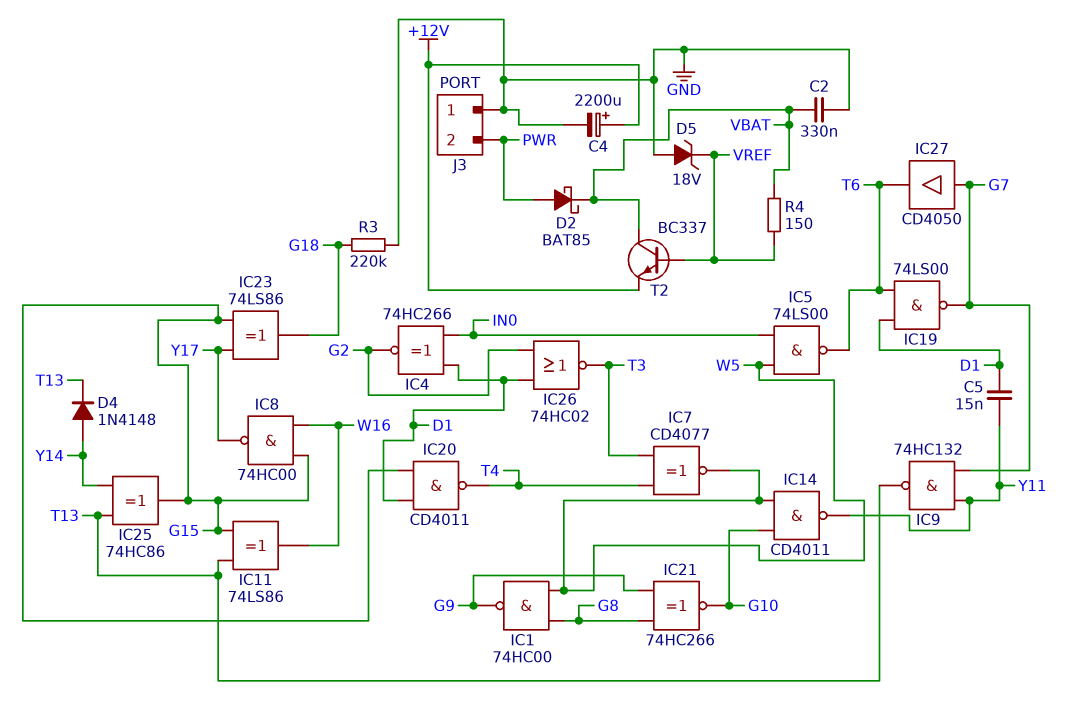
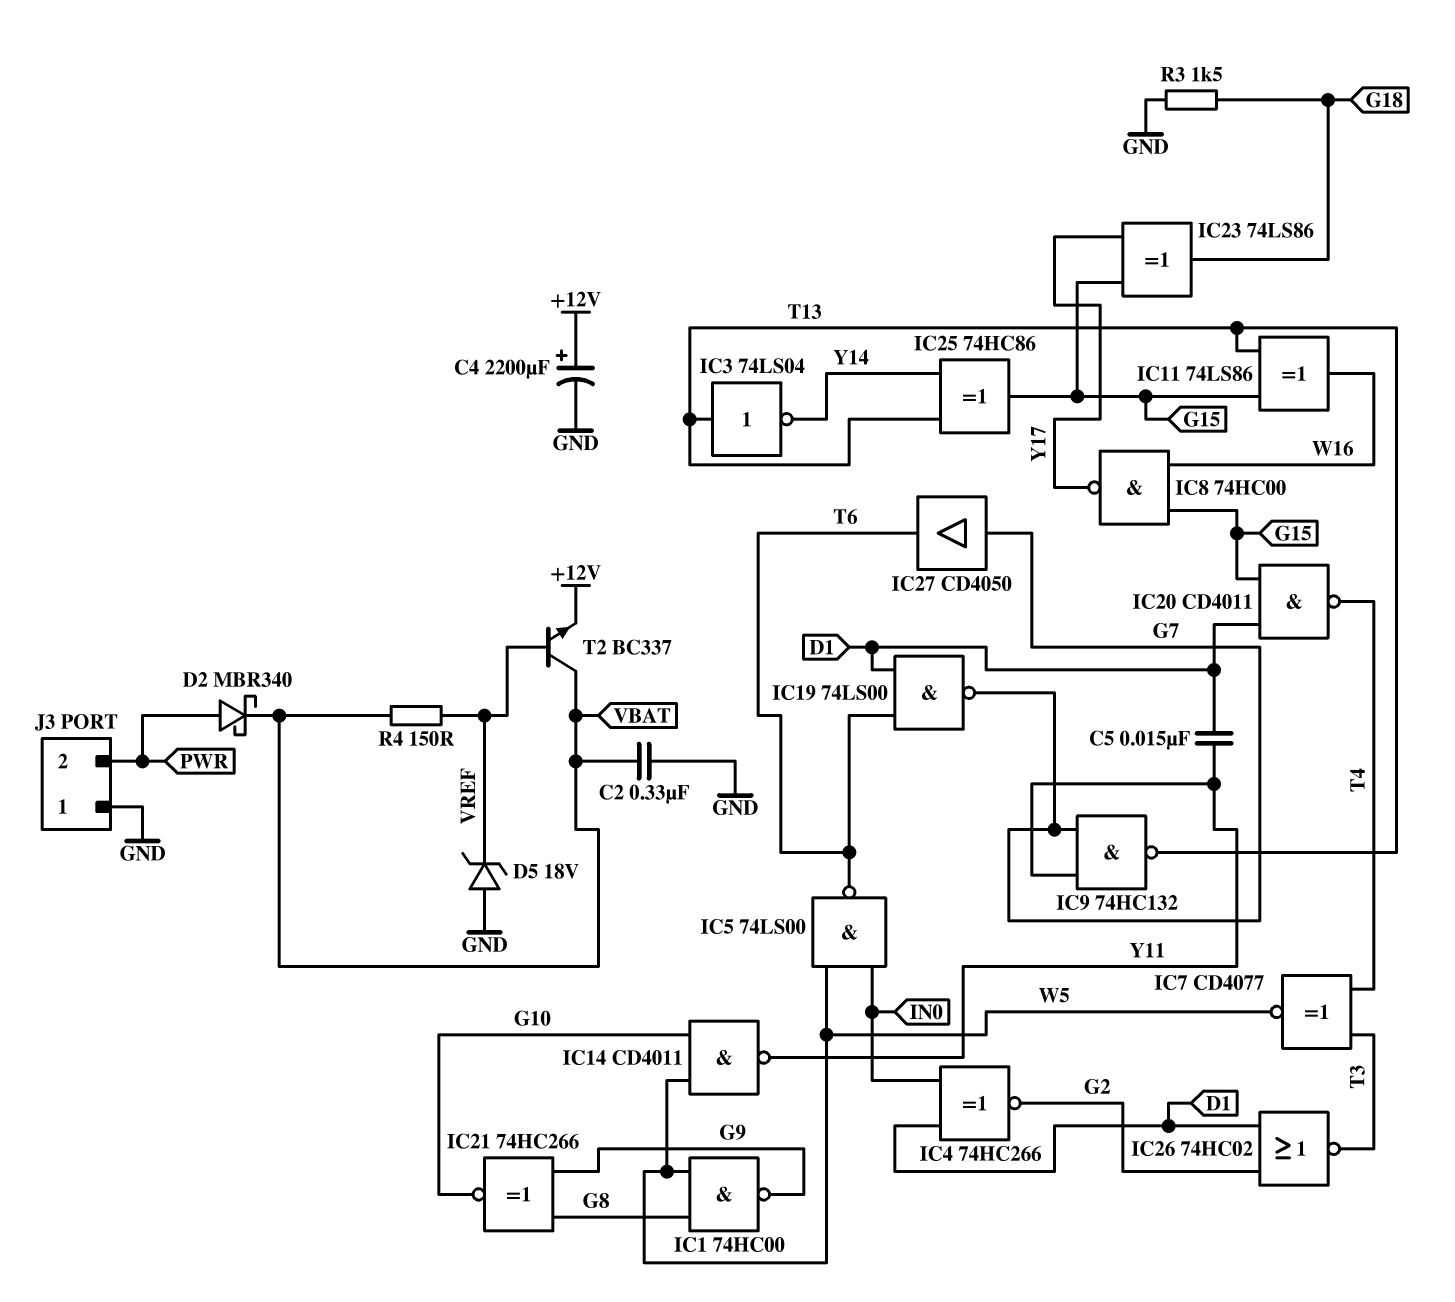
D2: schottky BAT85 (A PWR, K VBAT) -> schottky MBR340 (A PWR, K VBAT)
D4: diode 1N4148 (A Y14, K T13) -> none
IC3: none -> NOT 74LS04 (in T13, out Y14)
R3: 220k (G18, GND) -> 1.5k (G18, GND)

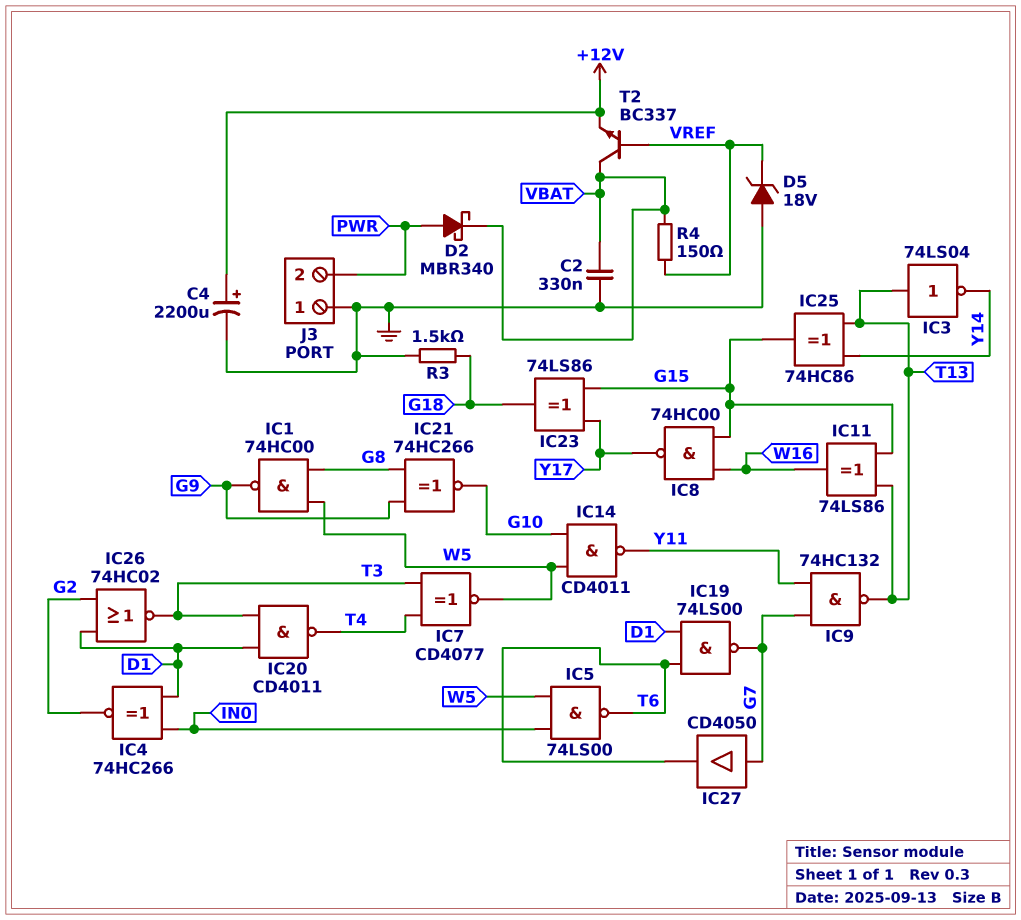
C5: 15nF (D1, Y11) -> none
IC20: NAND CD4011 (in D1, in G15, out T4) -> NAND CD4011 (in D1, in T3, out T4)

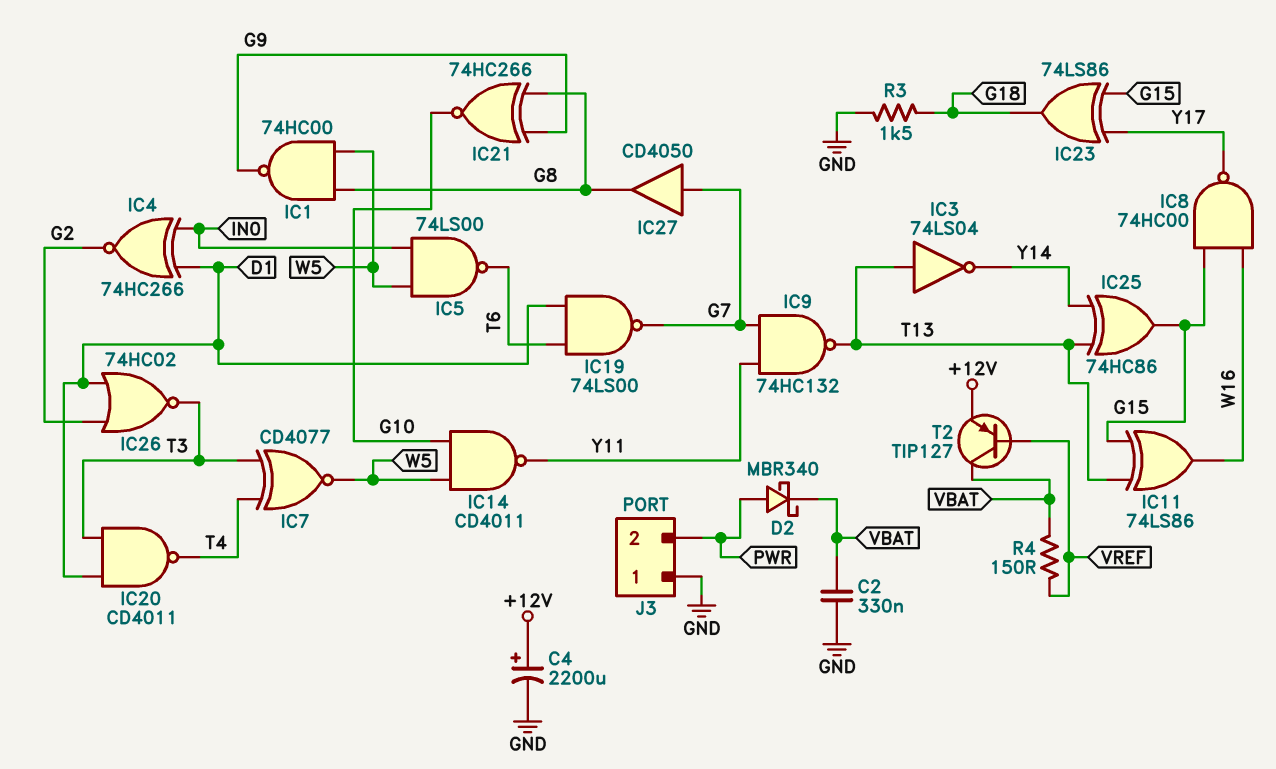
D5: zener 18V (A GND, K VREF) -> none
IC27: buffer CD4050 (in G7, out T6) -> buffer CD4050 (in G7, out G8)
T2: NPN BC337 (B VREF, C VBAT, E +12V) -> PNP TIP127 (B VREF, C VBAT, E +12V)

